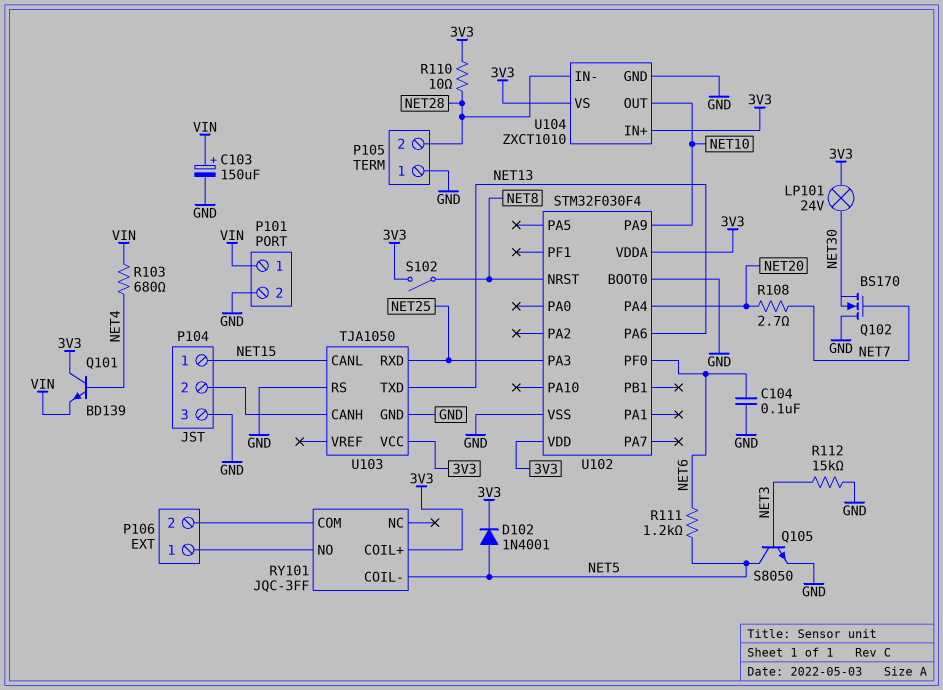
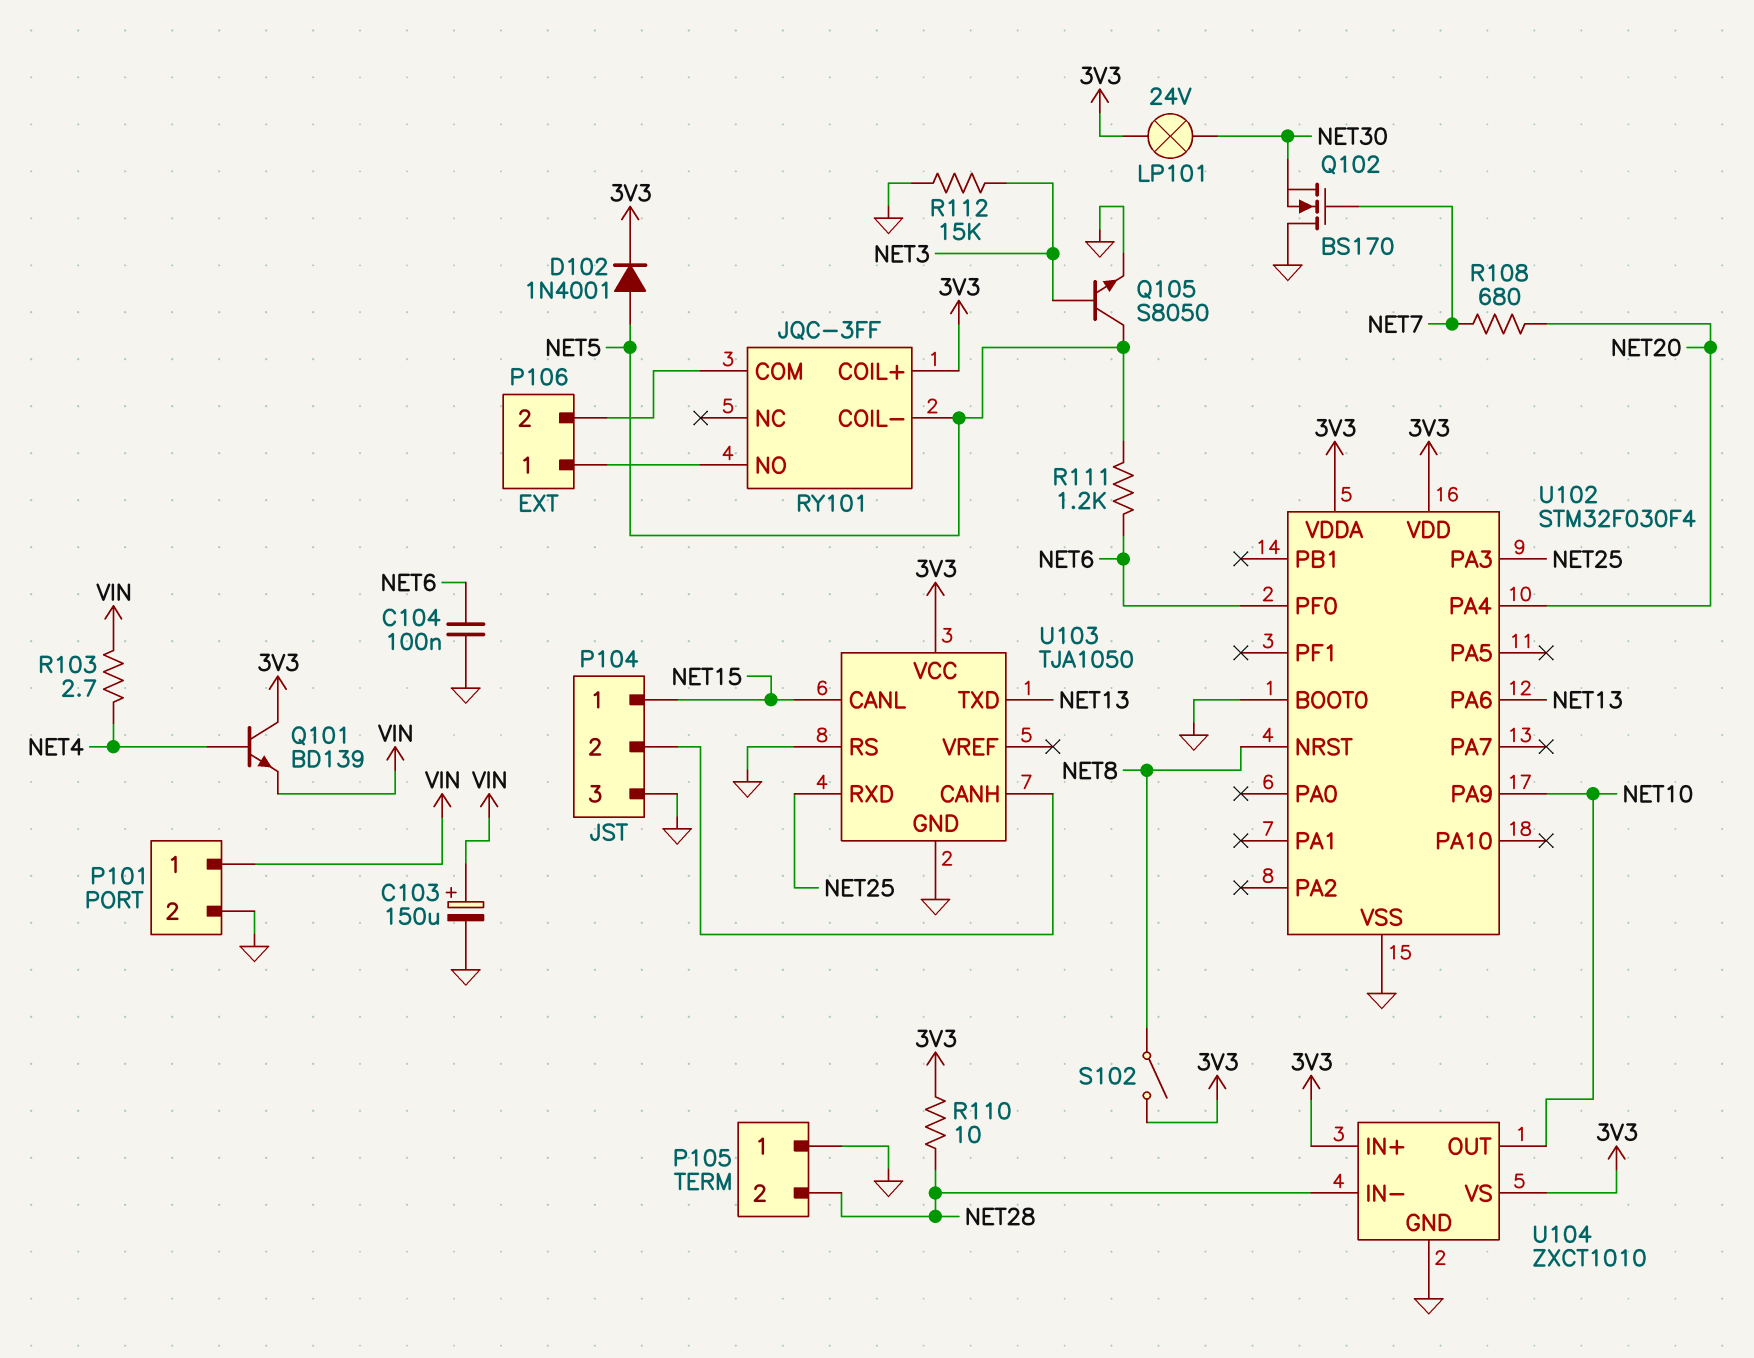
R103: 680 (NET4, VIN) -> 2.7 (NET4, VIN)
R108: 2.7 (NET7, NET20) -> 680 (NET7, NET20)

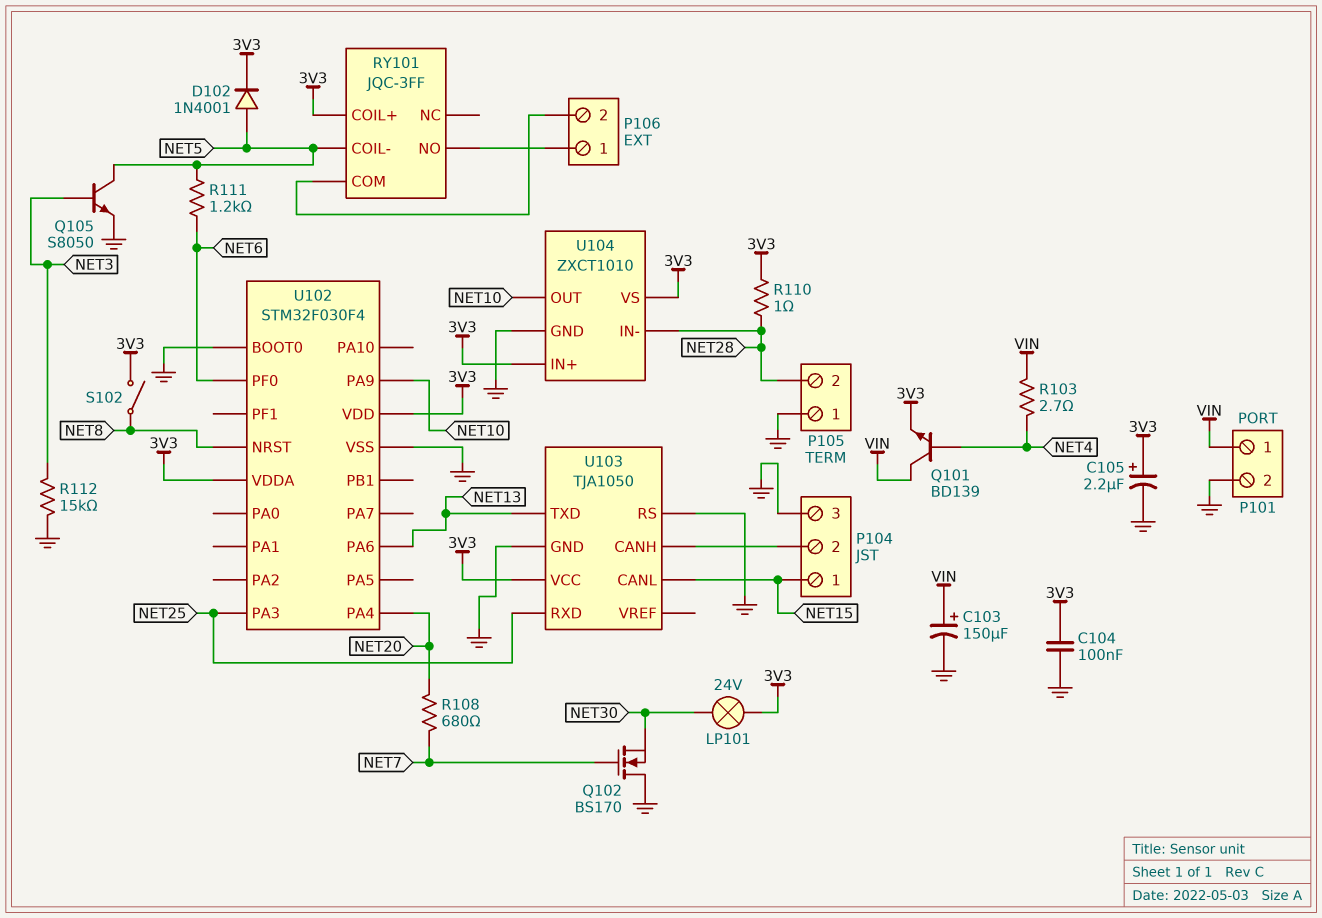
C104: 100nF (GND, NET6) -> 100nF (3V3, GND)
C105: none -> 2.2uF (plus 3V3, minus GND)
Q101: NPN BD139 (B NET4, C 3V3, E VIN) -> NPN BD139 (B NET4, C VIN, E 3V3)
R110: 10 (3V3, NET28) -> 1 (3V3, NET28)

